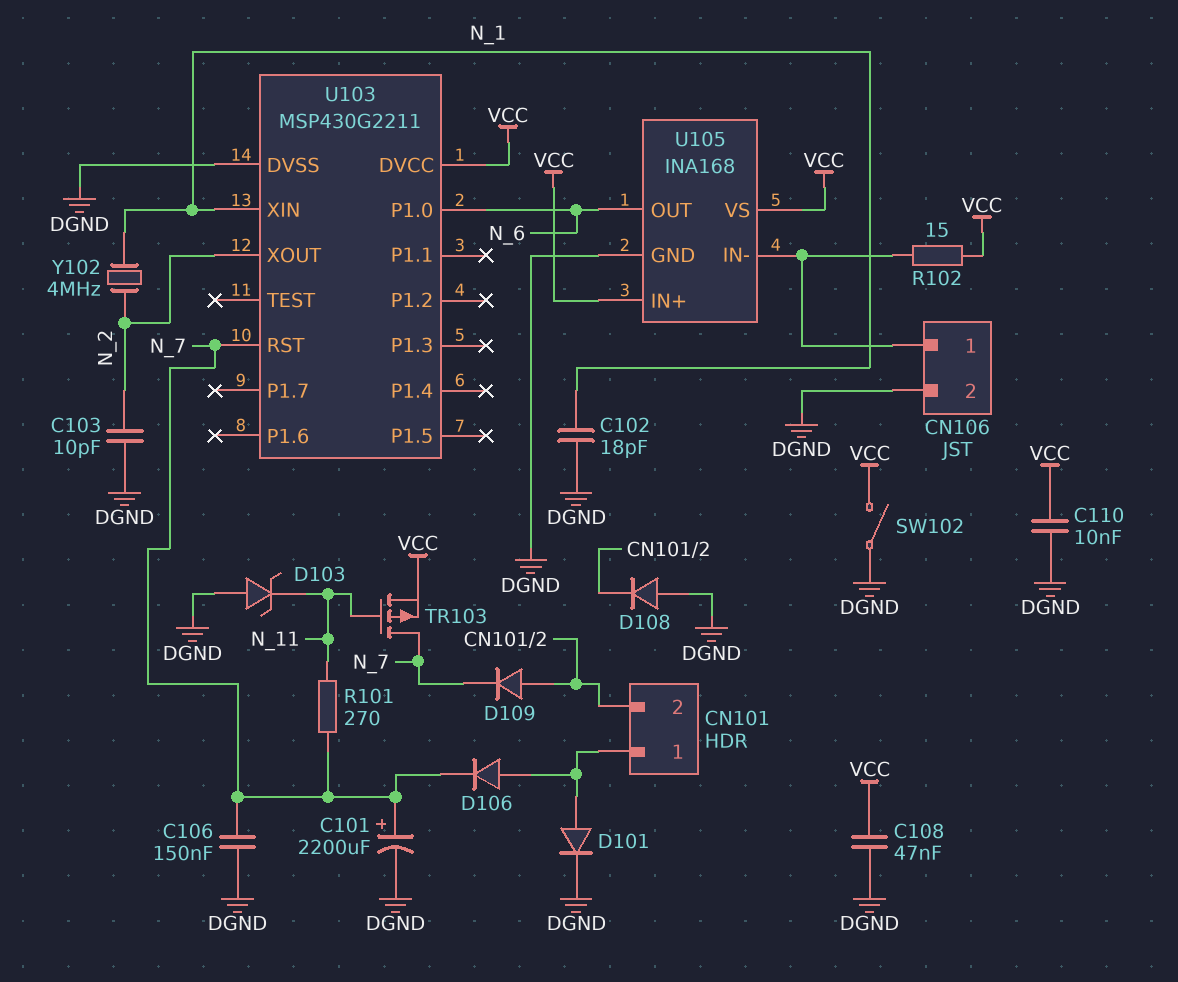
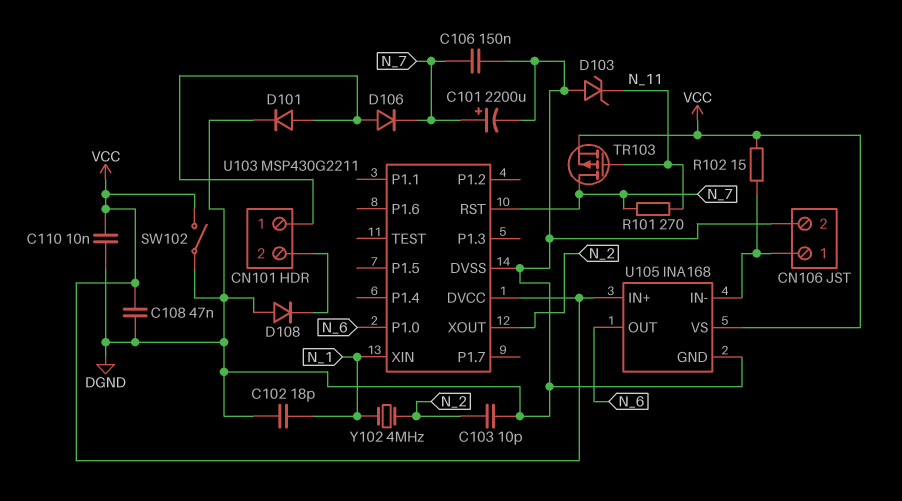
D109: diode (A CN101/2, K N_7) -> none

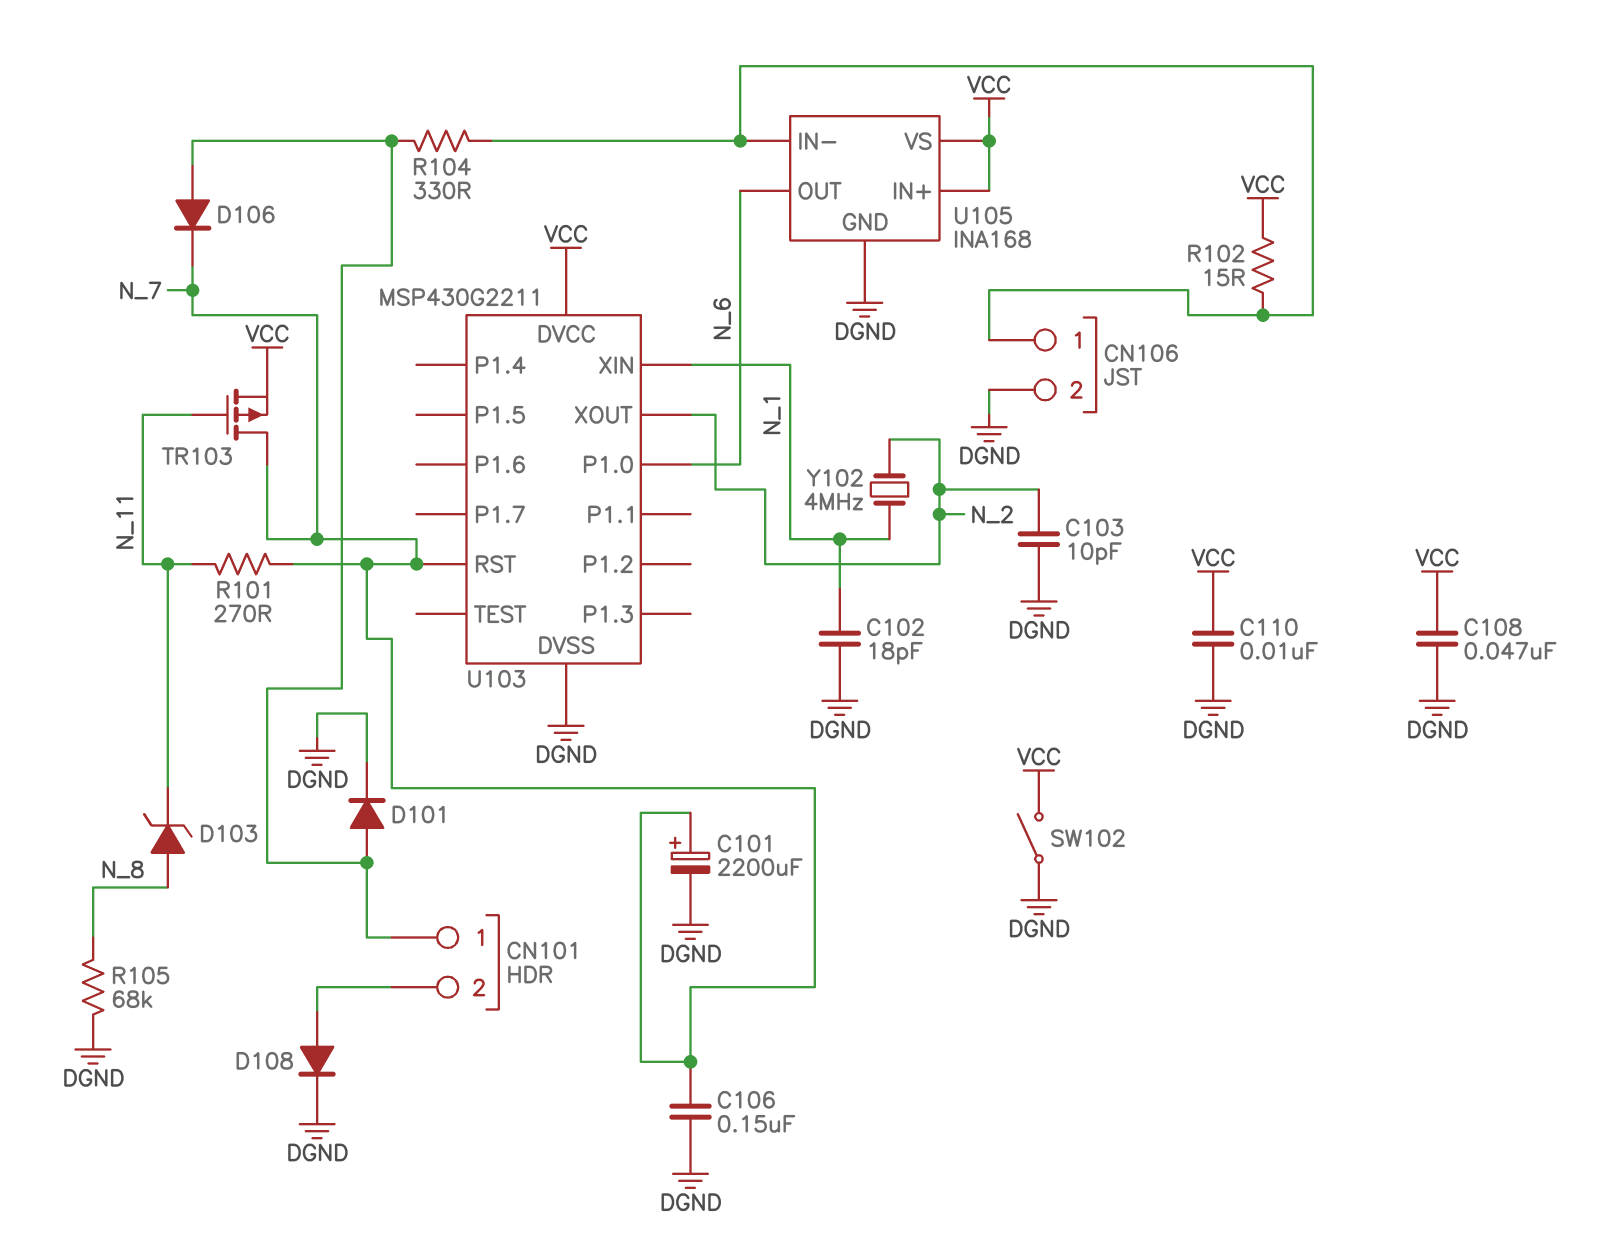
D103: zener (A DGND, K N_11) -> zener (A N_8, K N_11)
D108: diode (A DGND, K CN101/2) -> diode (A CN101/2, K DGND)
R104: none -> 330 (CN101/1, CN106/1)
R105: none -> 68k (DGND, N_8)

